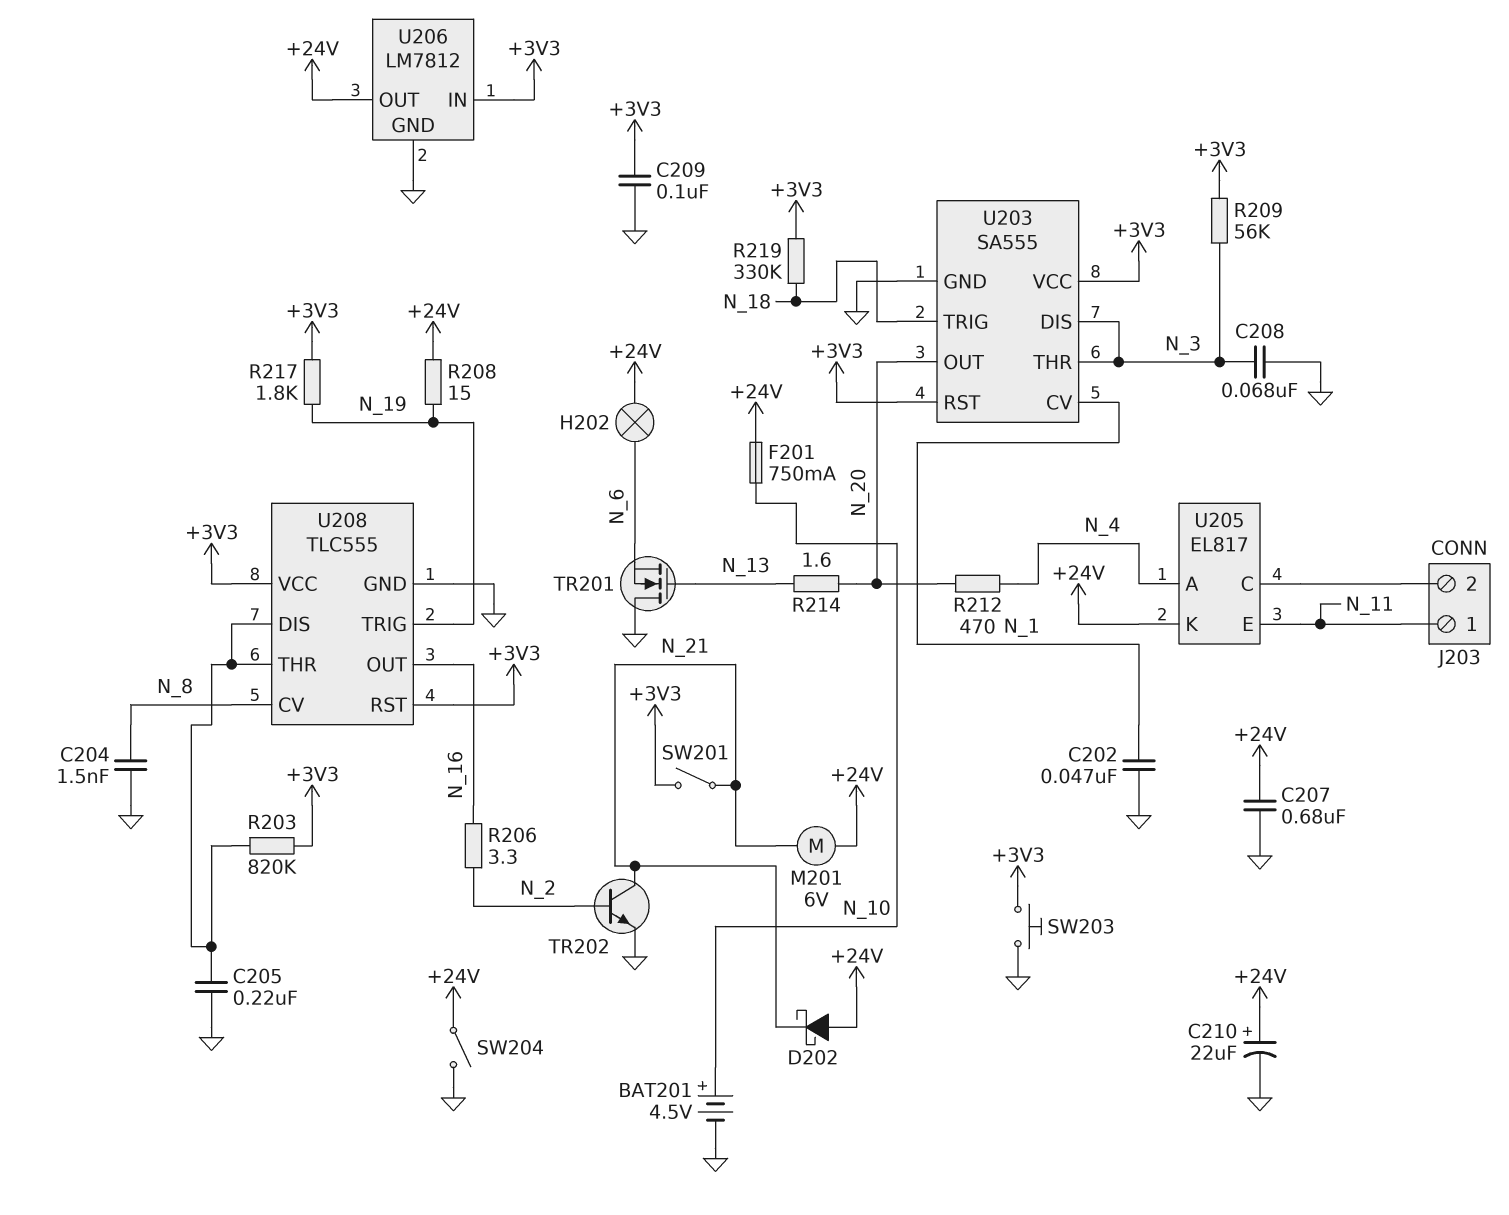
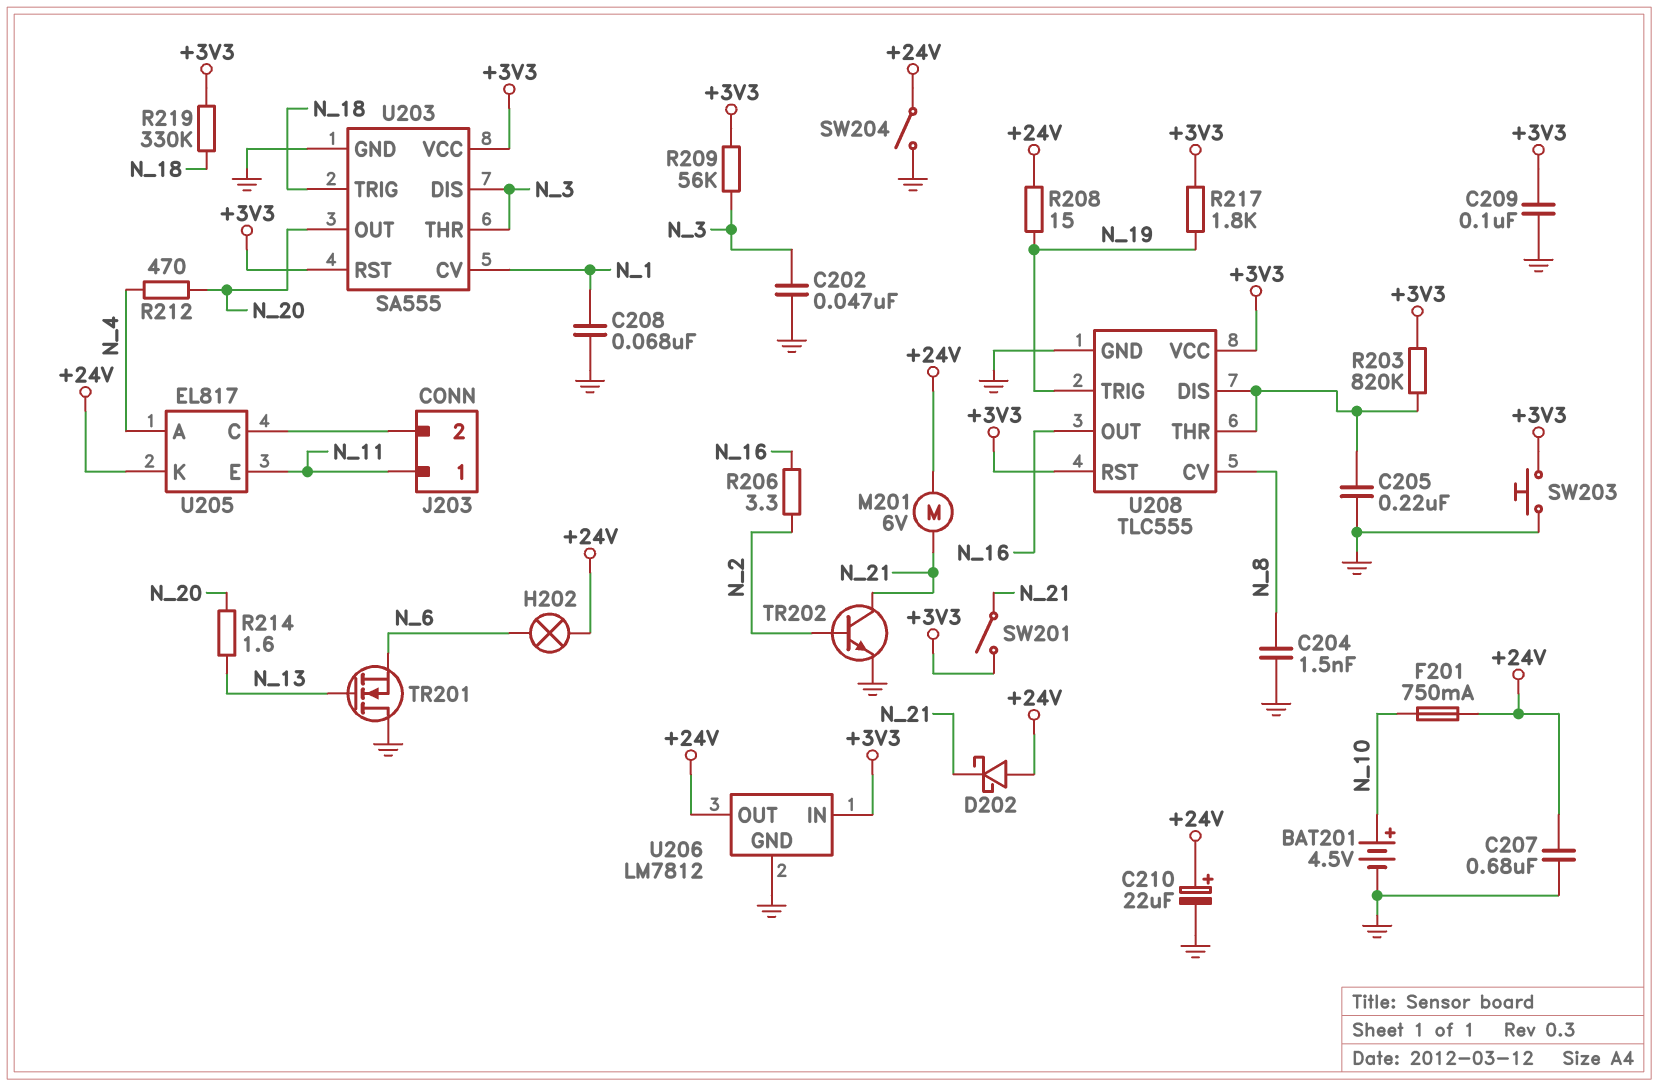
C202: 47nF (GND, N_1) -> 47nF (GND, N_3)
C208: 68nF (GND, N_3) -> 68nF (GND, N_1)

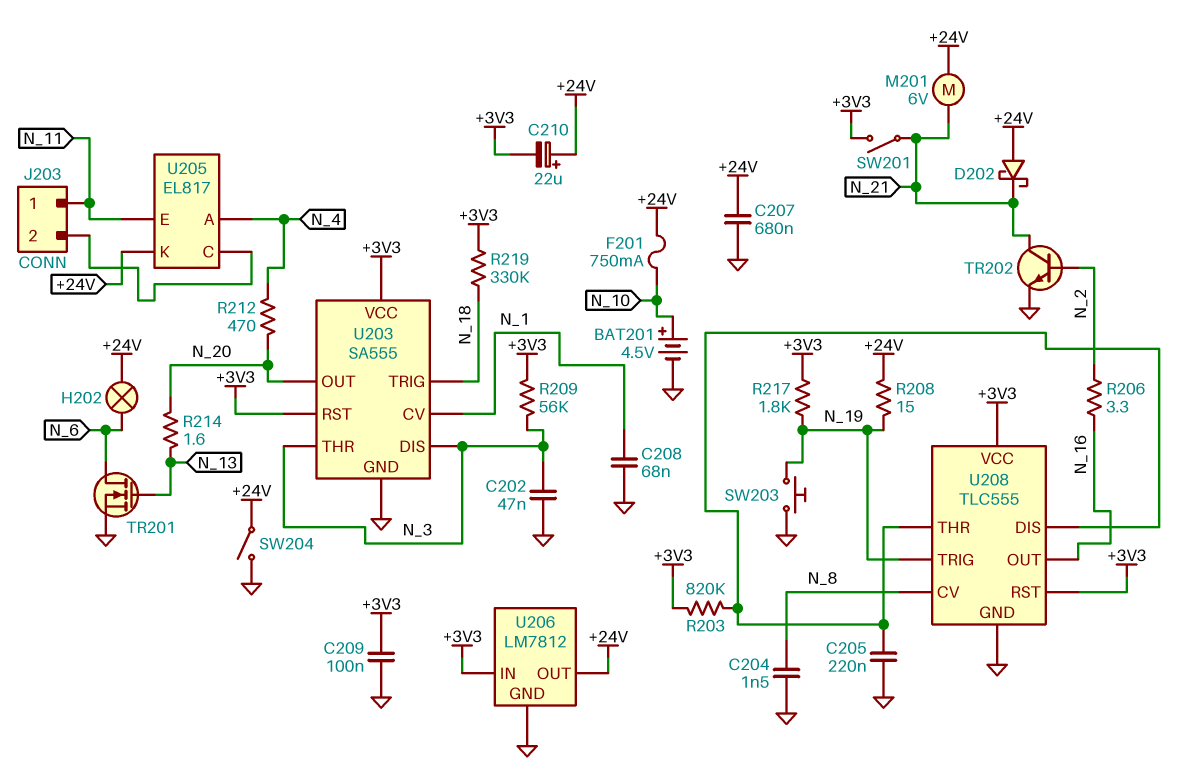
C210: 22uF (plus +24V, minus GND) -> 22uF (plus +24V, minus +3V3)
SW203: button (+3V3, GND) -> button (GND, N_19)
TR201: NMOS (G N_13, D GND, S N_6) -> NMOS (G N_13, D N_6, S GND)

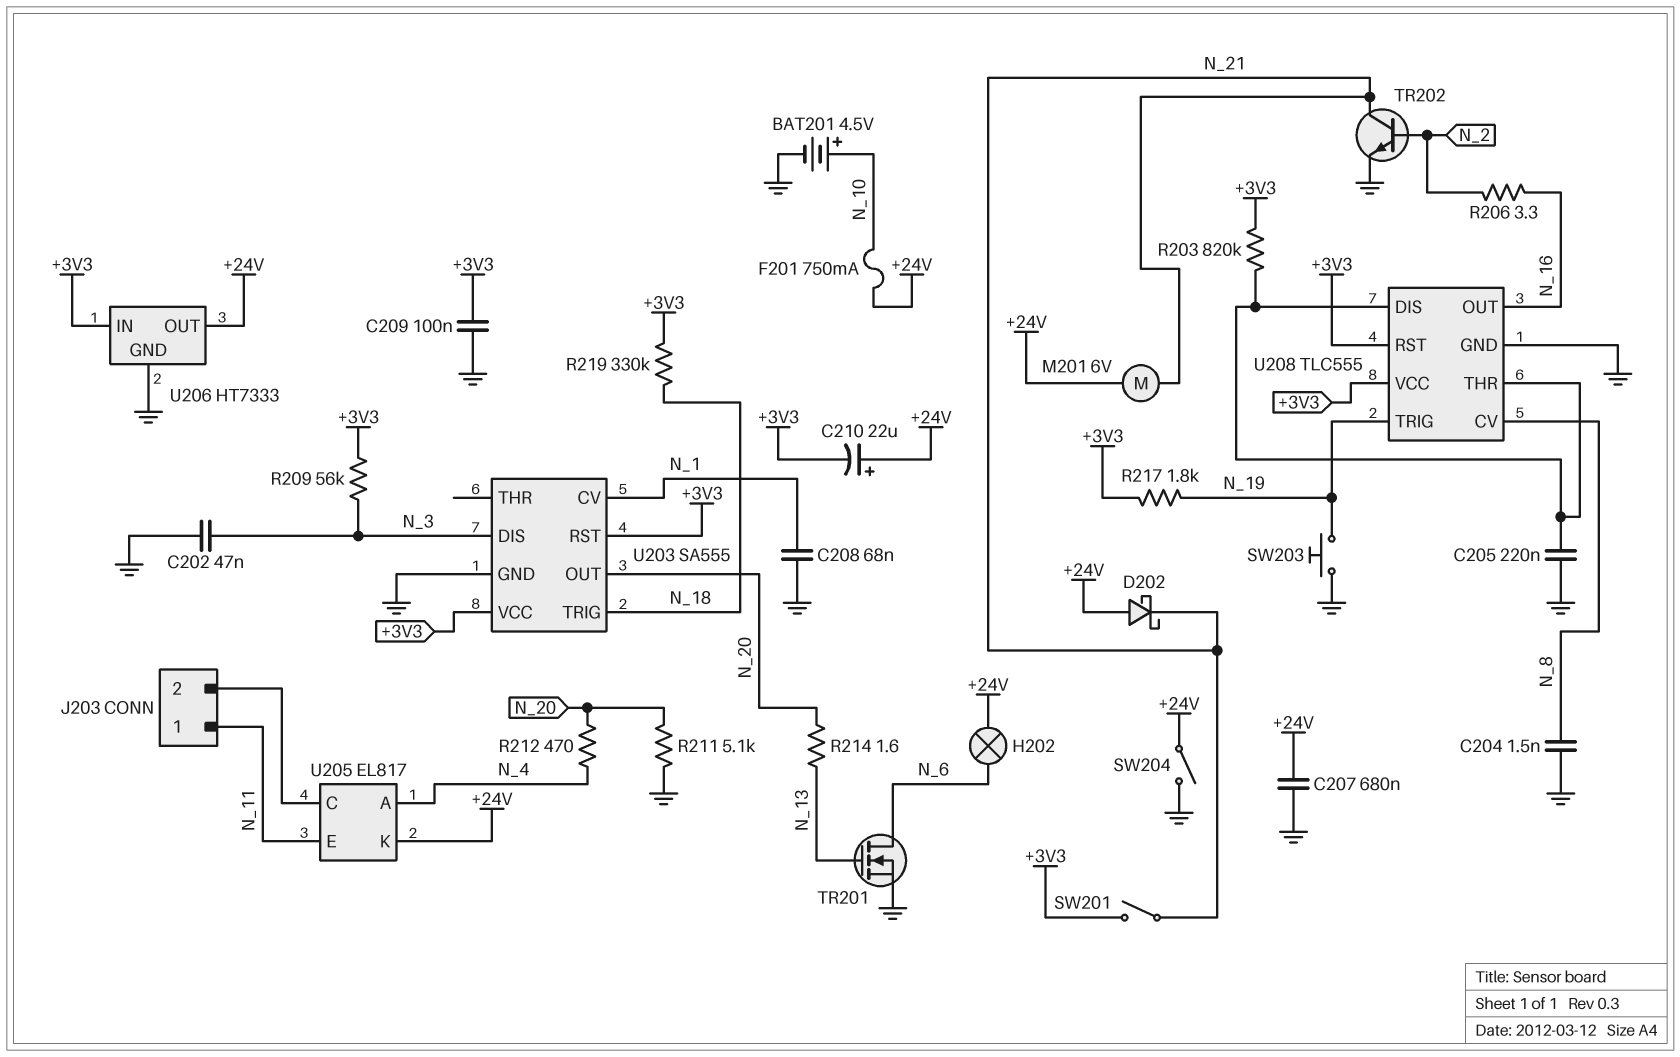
R208: 15 (+24V, N_19) -> none
R211: none -> 5.1k (GND, N_20)
U203 pin THR: N_3 -> none
U206: LM7812 -> HT7333

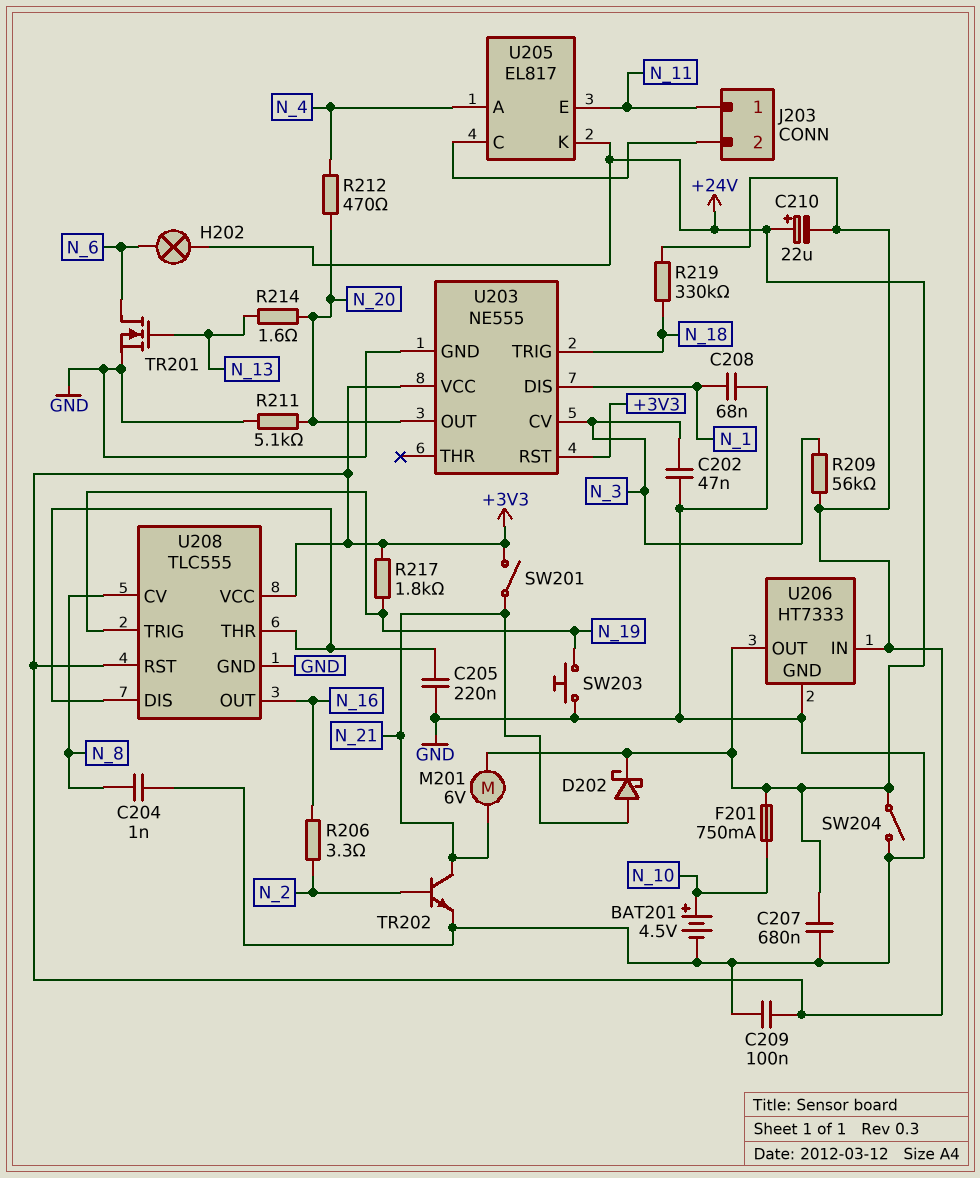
C204: 1.5nF (GND, N_8) -> 1nF (GND, N_8)
D202: schottky (A +24V, K N_21) -> schottky (A N_21, K +24V)
R203: 820k (+3V3, U208/DIS) -> none
U203: SA555 -> NE555
U203 pin CV: N_1 -> N_3
U203 pin DIS: N_3 -> N_1

